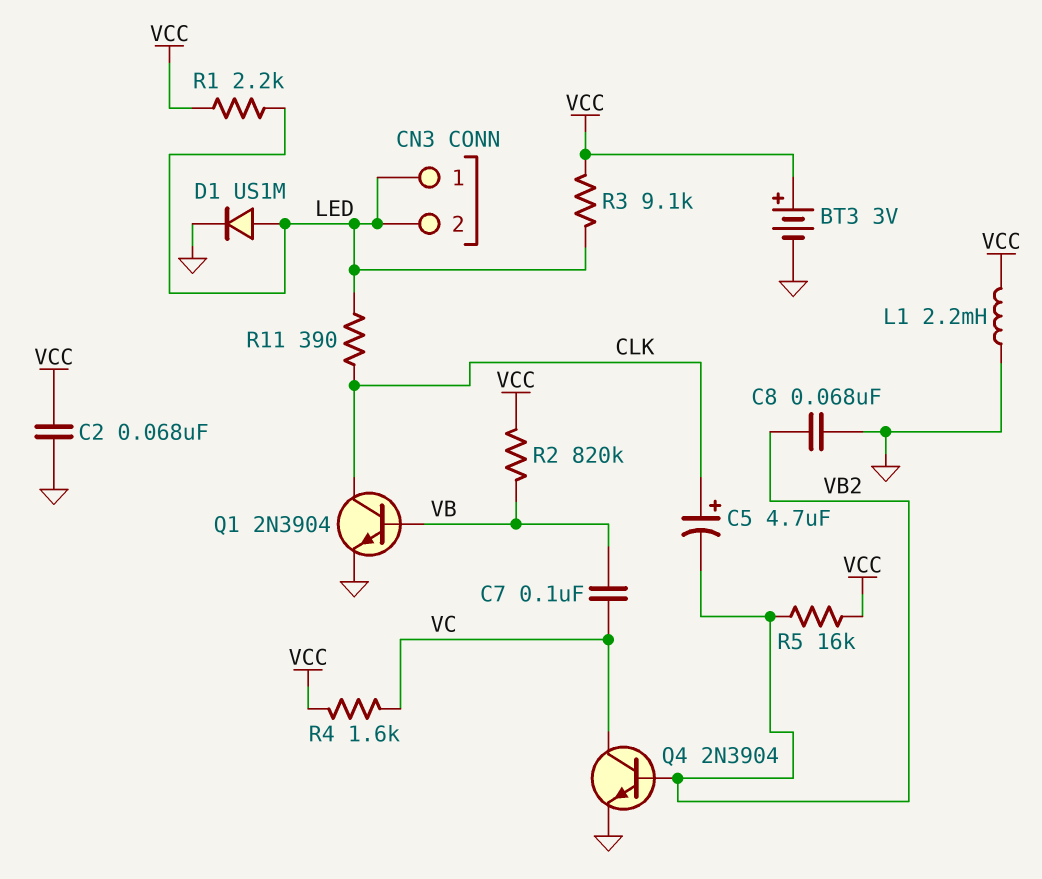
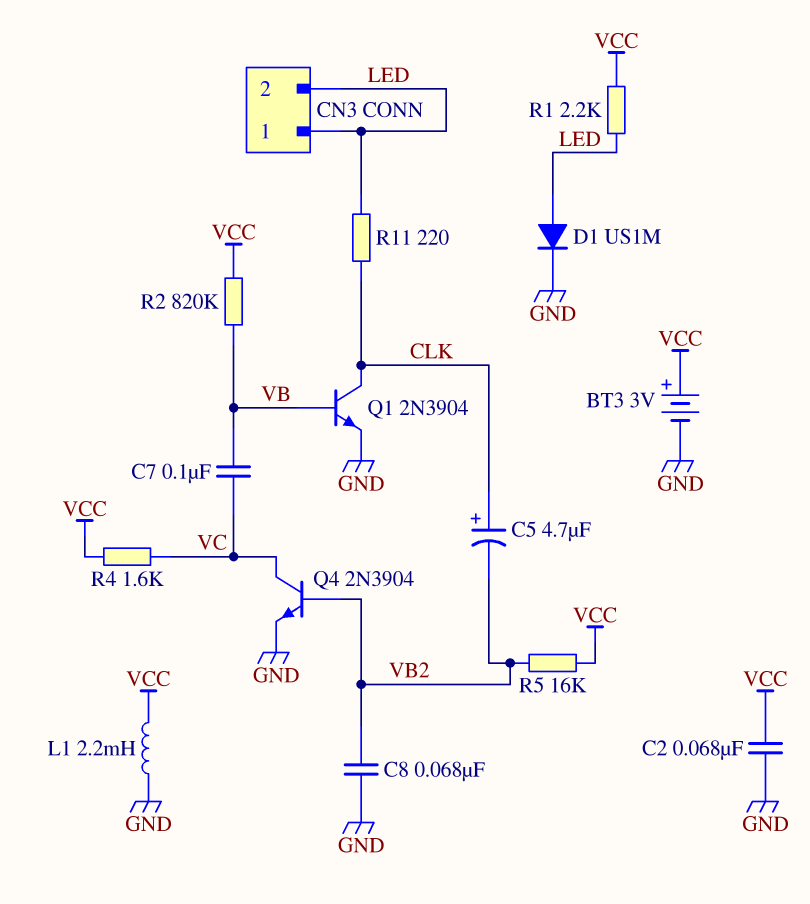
R3: 9.1k (LED, VCC) -> none
R11: 390 (CLK, LED) -> 220 (CLK, LED)

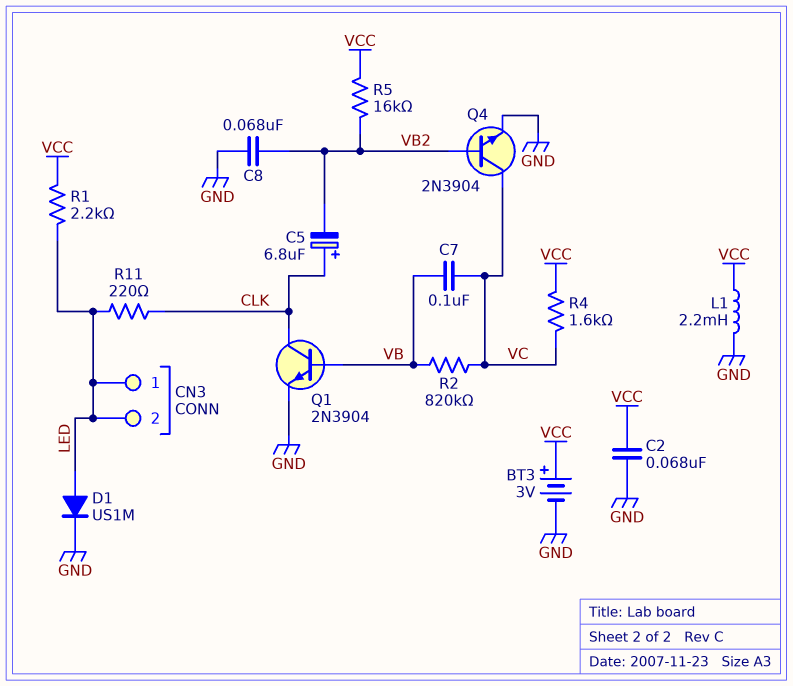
C5: 4.7uF (plus CLK, minus VB2) -> 6.8uF (plus CLK, minus VB2)
R2: 820k (VB, VCC) -> 820k (VB, VC)

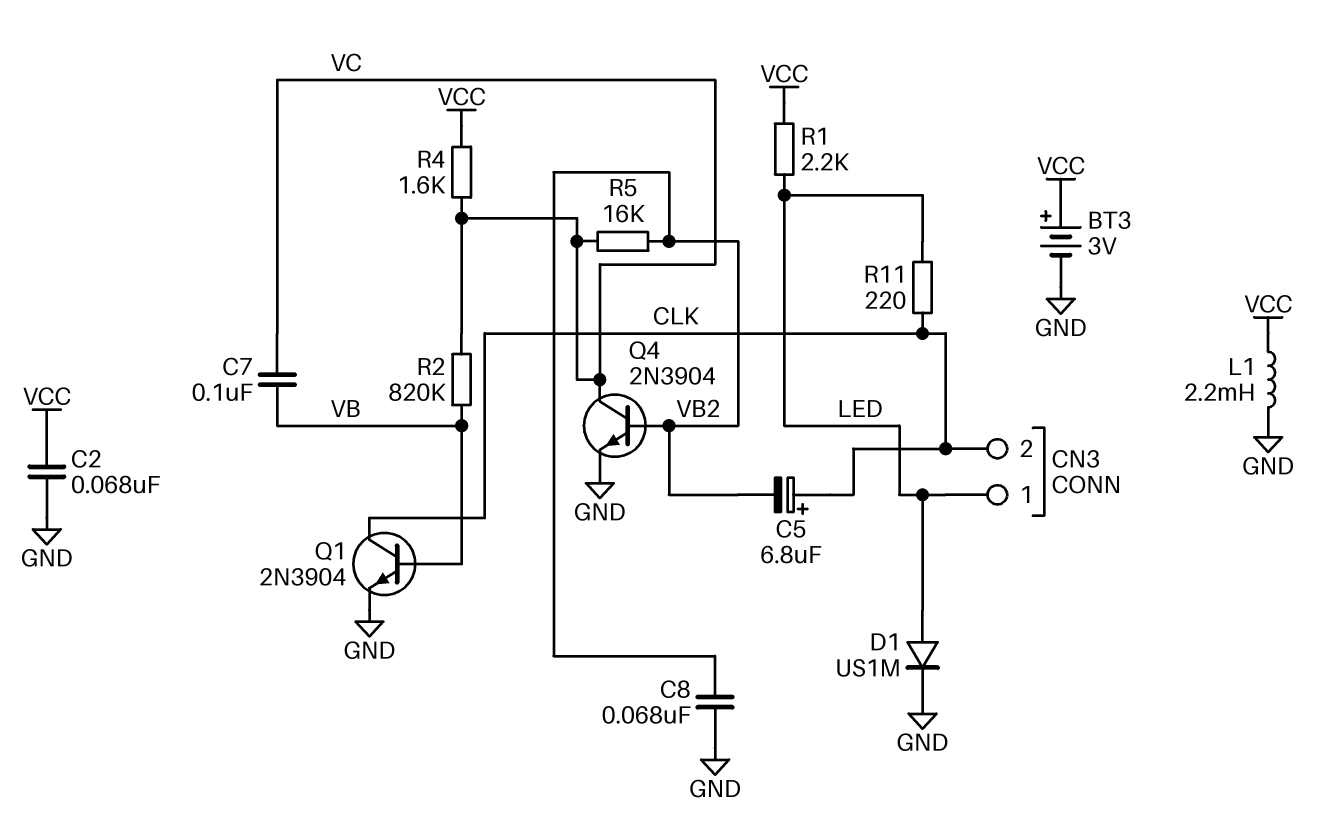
CN3 pin 2: LED -> CLK
R5: 16k (VB2, VCC) -> 16k (VB2, VC)

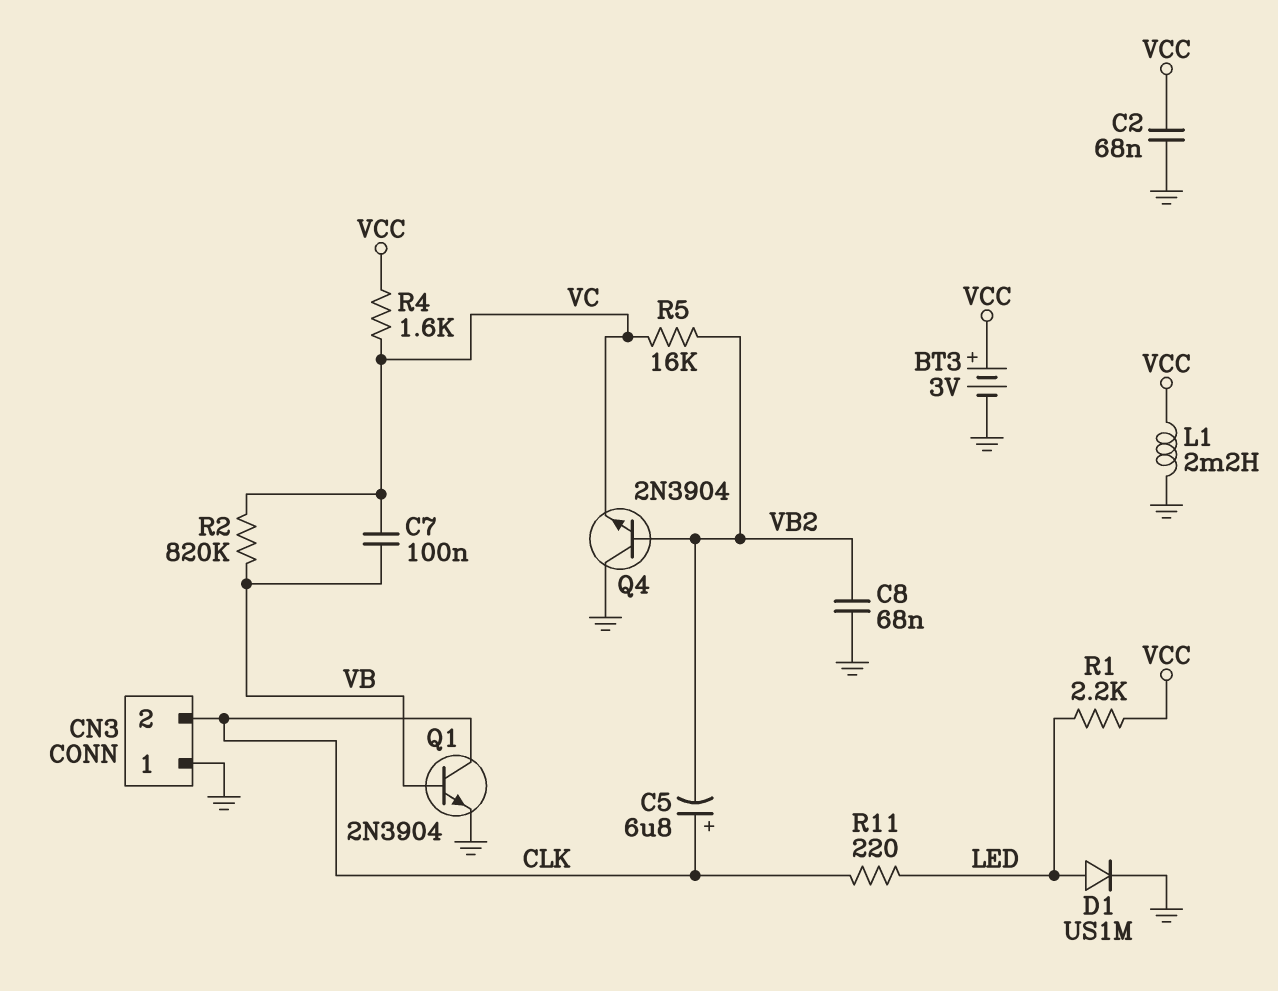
CN3 pin 1: LED -> GND
Q4: NPN 2N3904 (B VB2, C VC, E GND) -> NPN 2N3904 (B VB2, C GND, E VC)

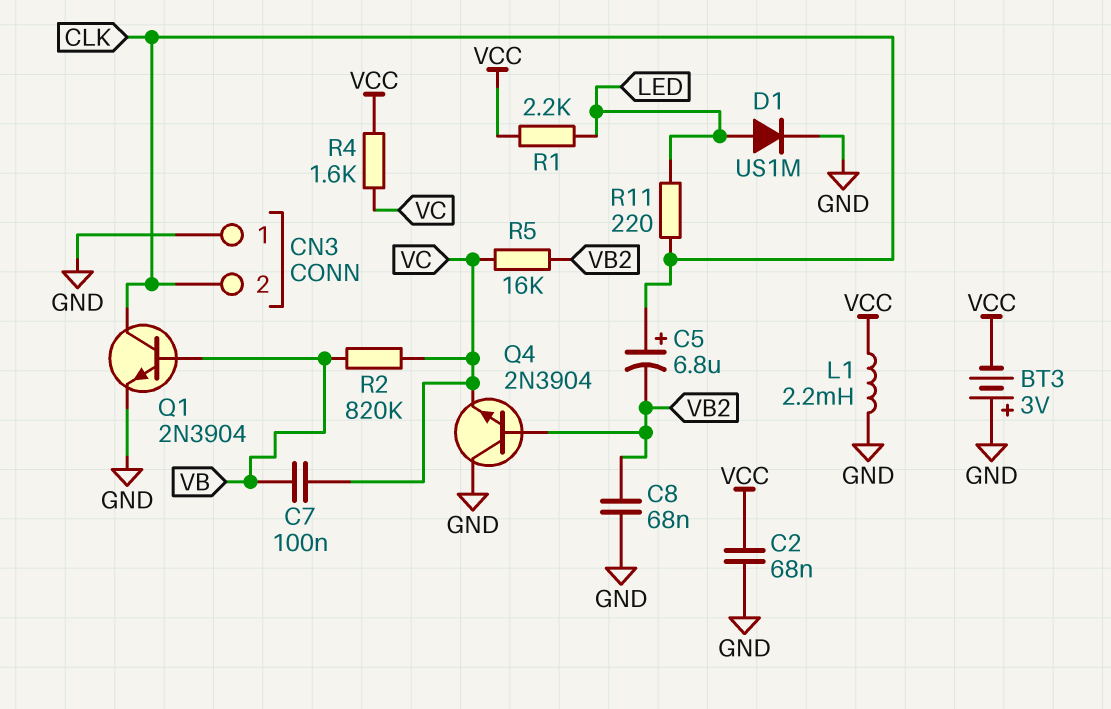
BT3: 3V (plus VCC, minus GND) -> 3V (plus GND, minus VCC)

